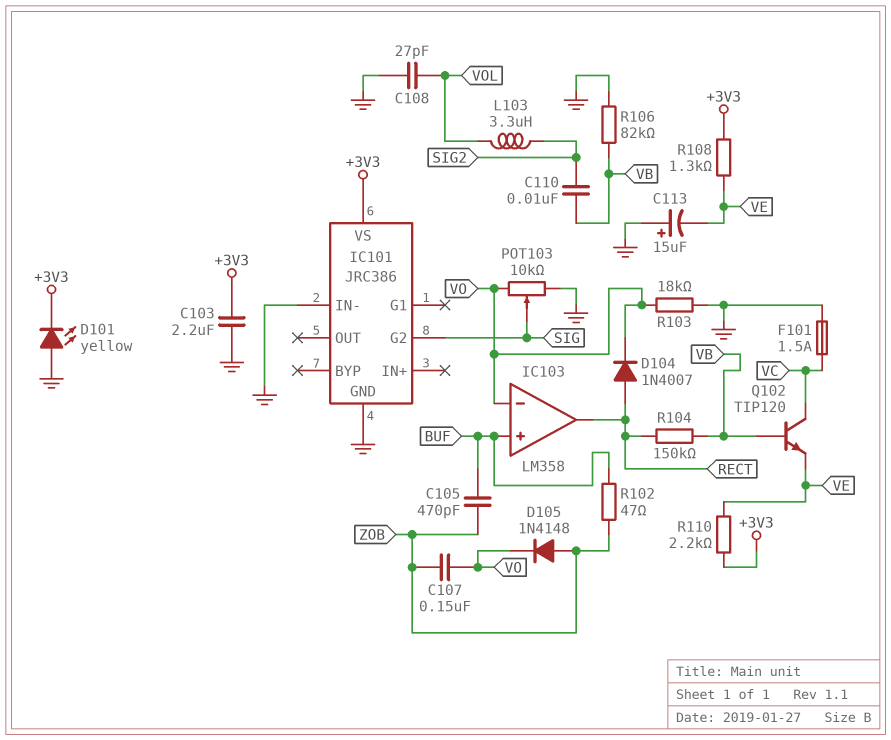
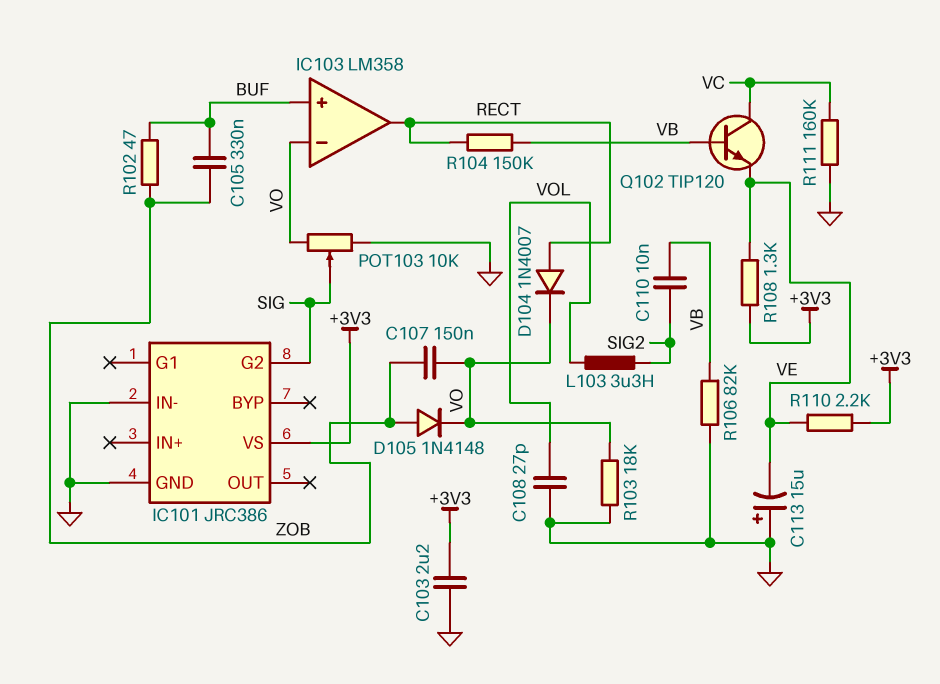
C105: 470pF (BUF, ZOB) -> 330nF (BUF, ZOB)
D101: LED yellow (A GND, K +3V3) -> none
F101: 1.5A (GND, VC) -> none
R111: none -> 160k (GND, VC)

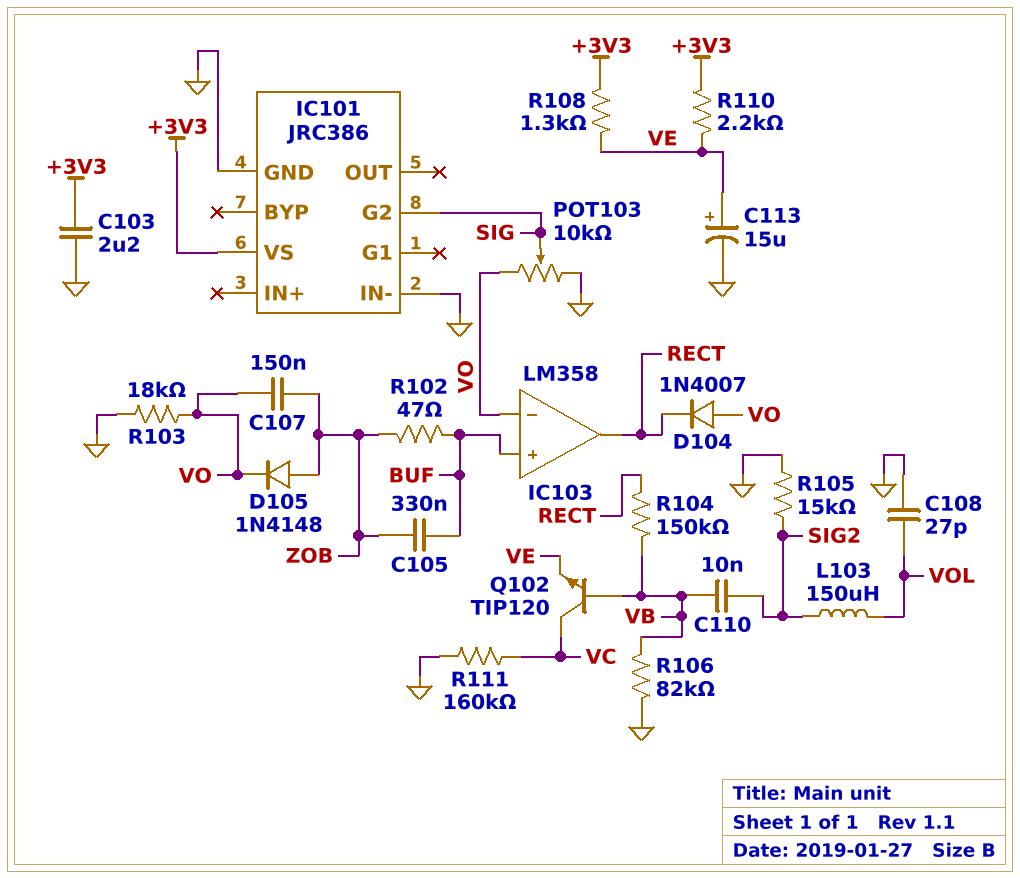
C113: 15uF (plus GND, minus VE) -> 15uF (plus VE, minus GND)
D104: diode 1N4007 (A RECT, K VO) -> diode 1N4007 (A VO, K RECT)
L103: 3.3uH (SIG2, VOL) -> 150uH (SIG2, VOL)
R105: none -> 15k (GND, SIG2)

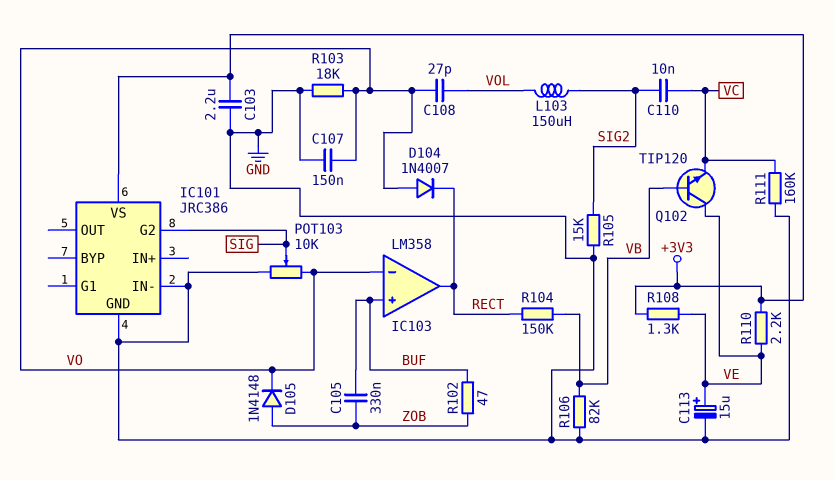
C107: 150nF (VO, ZOB) -> 150nF (GND, VO)
C108: 27pF (GND, VOL) -> 27pF (VO, VOL)
C110: 10nF (SIG2, VB) -> 10nF (SIG2, VC)
Q102: NPN TIP120 (B VB, C VC, E VE) -> NPN TIP120 (B VB, C VE, E VC)

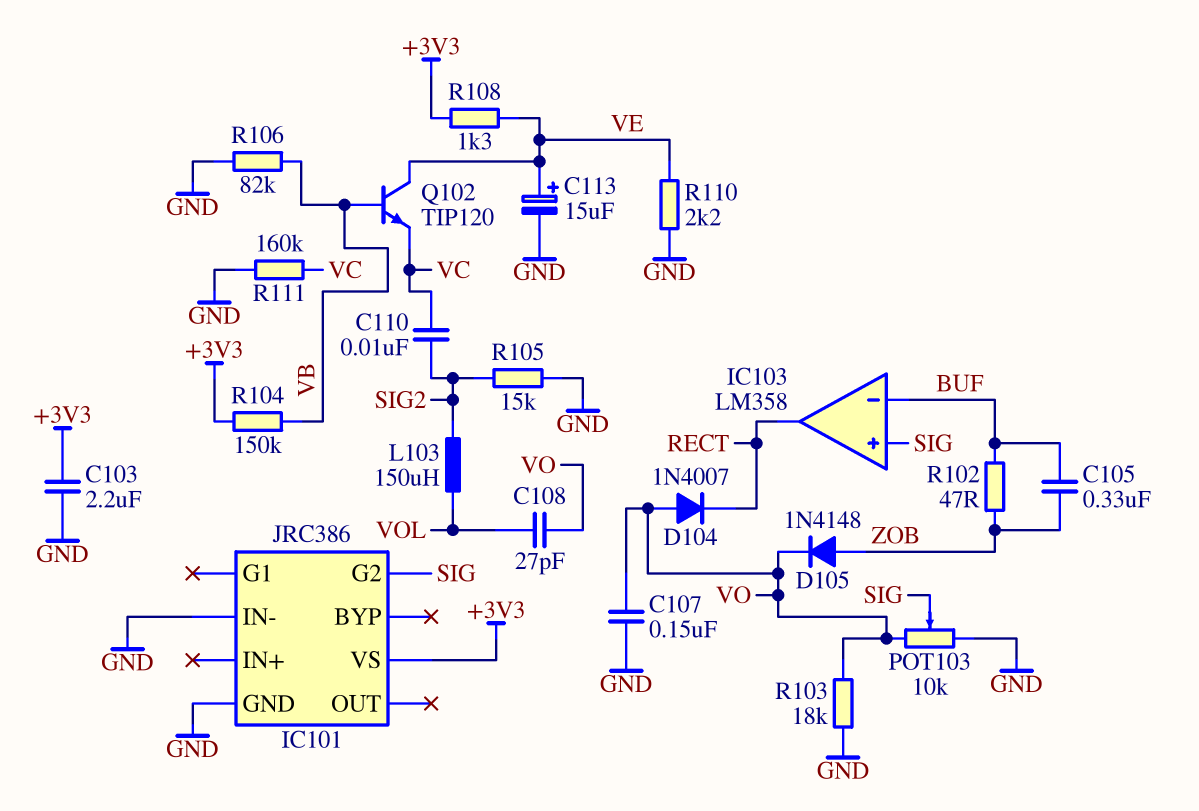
IC103 pin in+: BUF -> SIG
IC103 pin in-: VO -> BUF
R104: 150k (RECT, VB) -> 150k (+3V3, VB)
R110: 2.2k (+3V3, VE) -> 2.2k (GND, VE)

